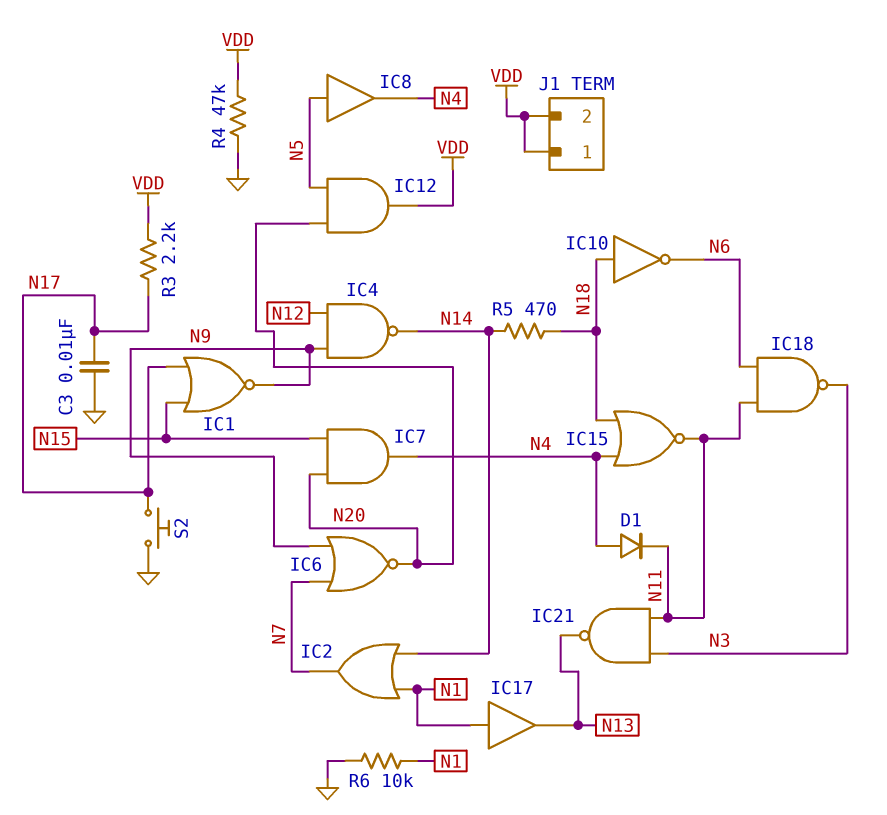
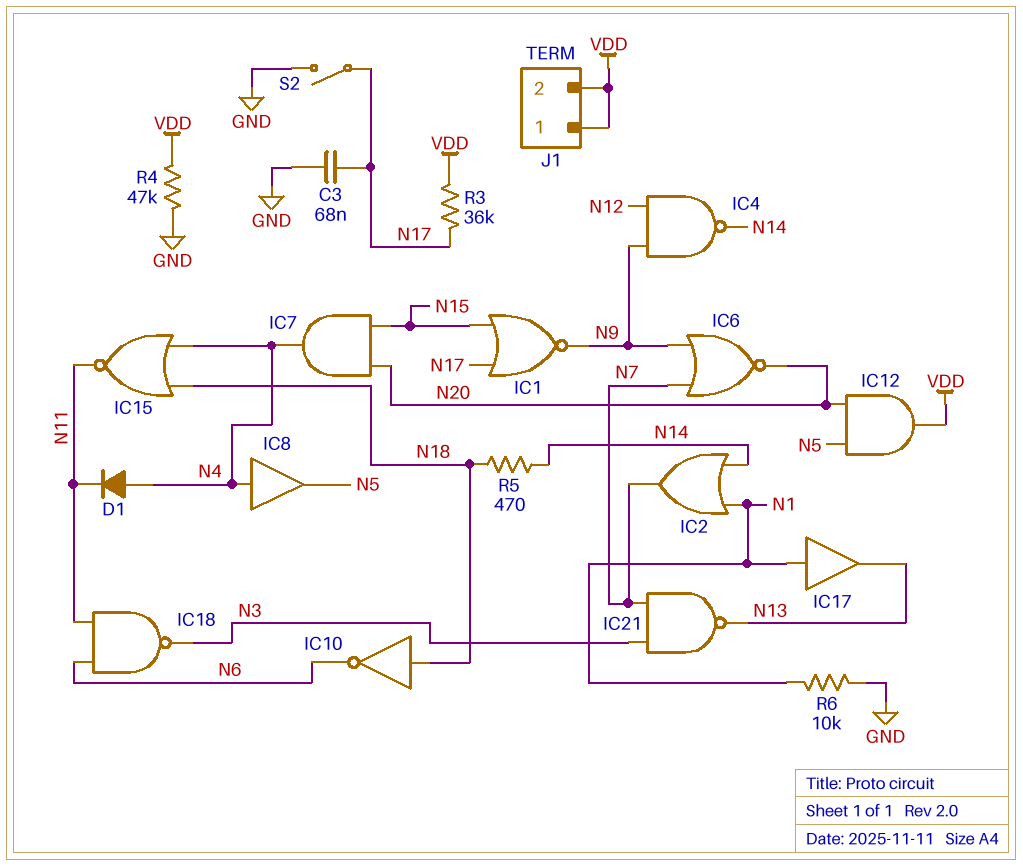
C3: 10nF (GND, N17) -> 68nF (GND, N17)
IC8: buffer (in N5, out N4) -> buffer (in N4, out N5)
IC21: NAND (in N3, in N11, out N13) -> NAND (in N3, in N7, out N13)
R3: 2.2k (N17, VDD) -> 36k (N17, VDD)
S2: button (GND, N17) -> switch (GND, N17)

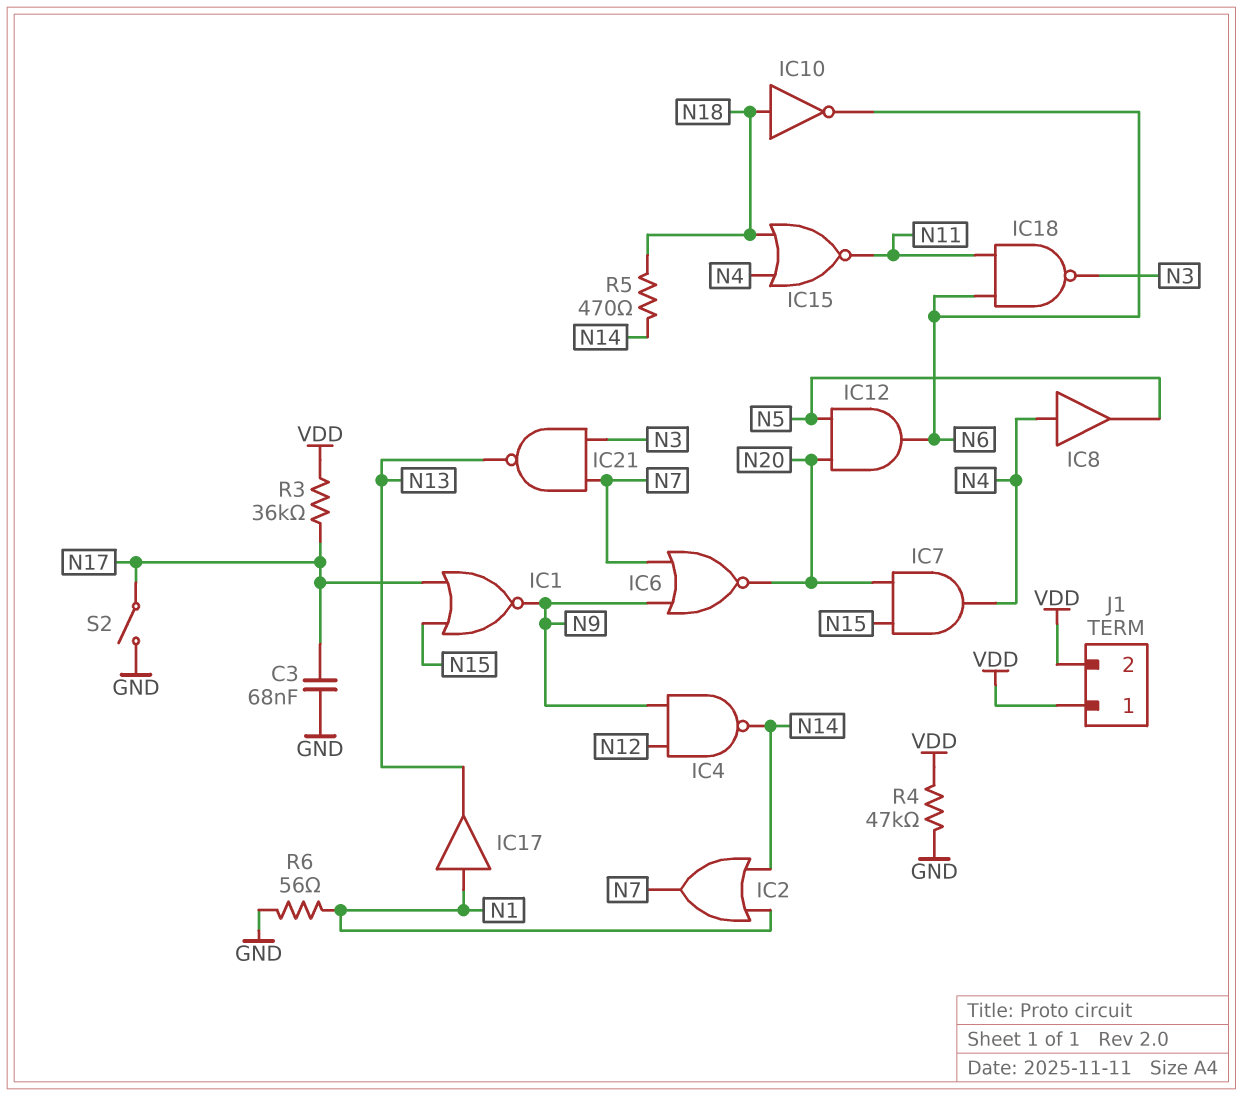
D1: diode (A N4, K N11) -> none
IC12: AND (in N5, in N20, out VDD) -> AND (in N5, in N20, out N6)
R6: 10k (GND, N1) -> 56 (GND, N1)

